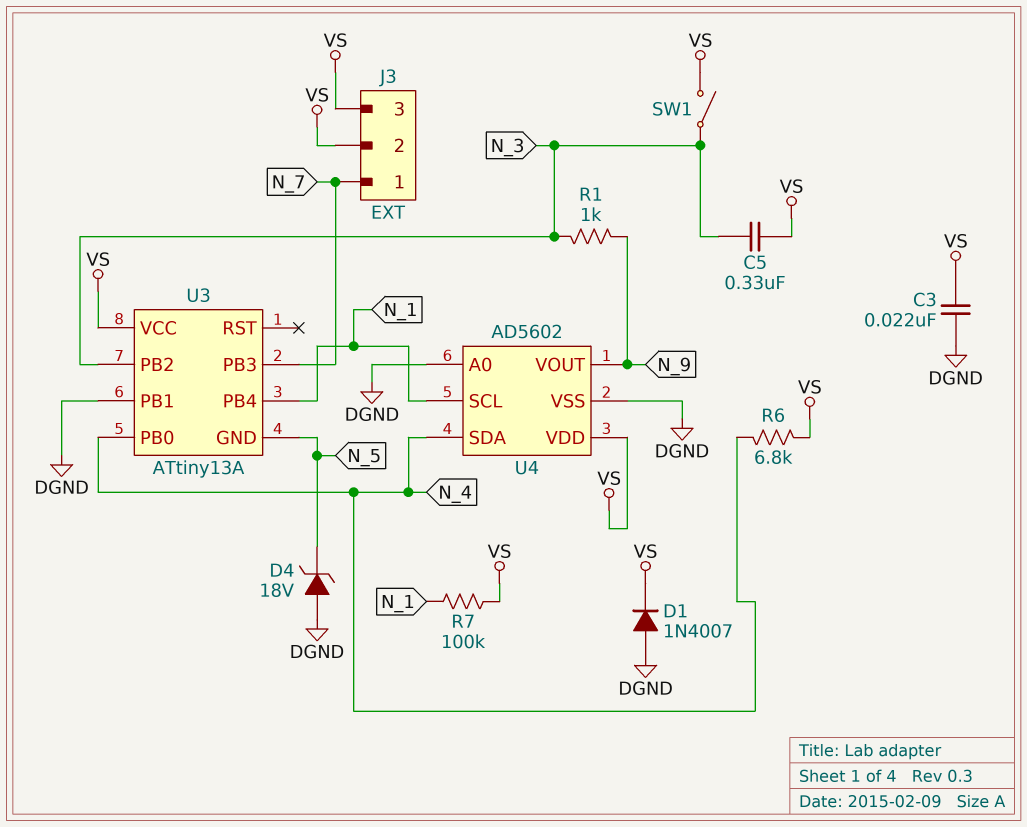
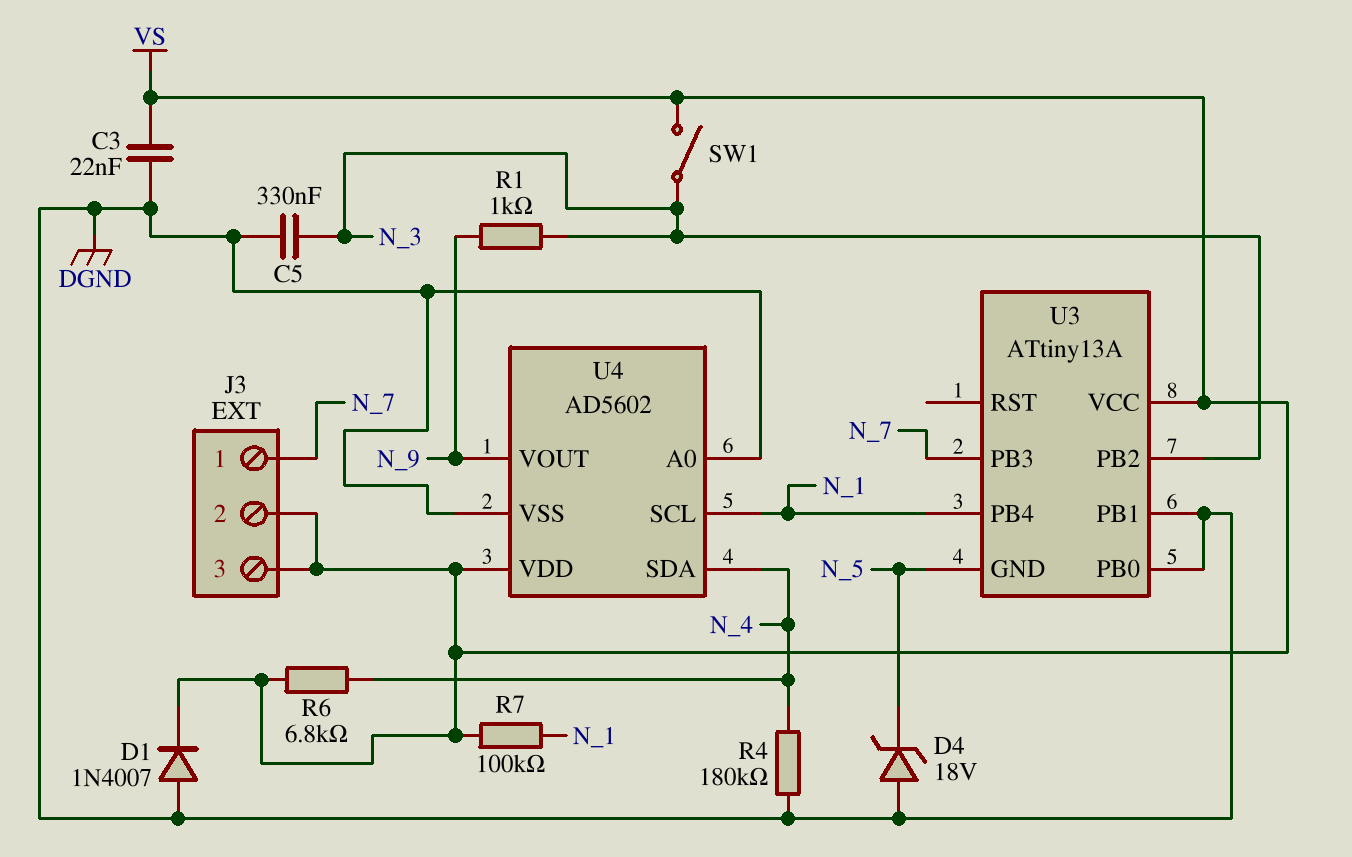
C5: 330nF (N_3, VS) -> 330nF (DGND, N_3)
R4: none -> 180k (DGND, N_4)
U3 pin PB0: N_4 -> DGND

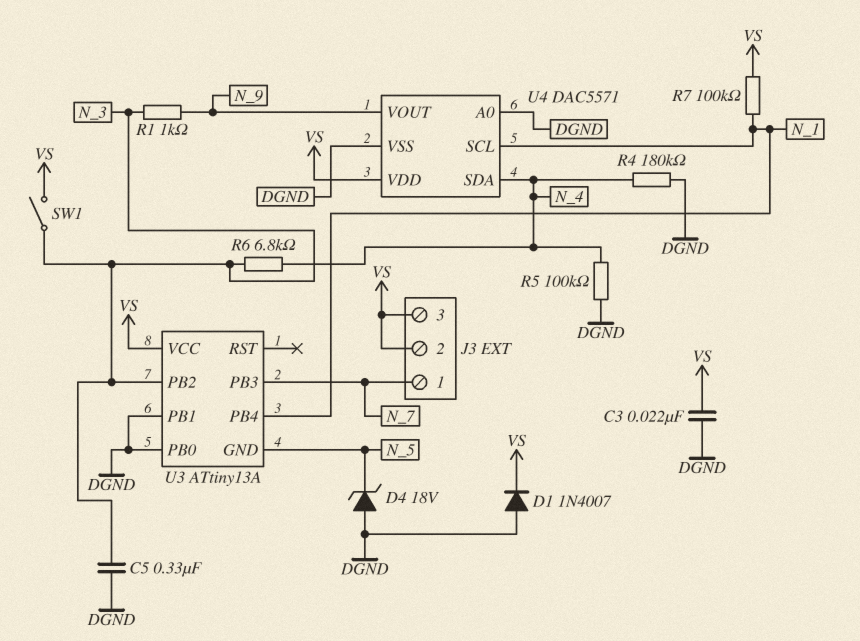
R5: none -> 100k (DGND, N_4)
R6: 6.8k (N_4, VS) -> 6.8k (N_3, N_4)
U4: AD5602 -> DAC5571

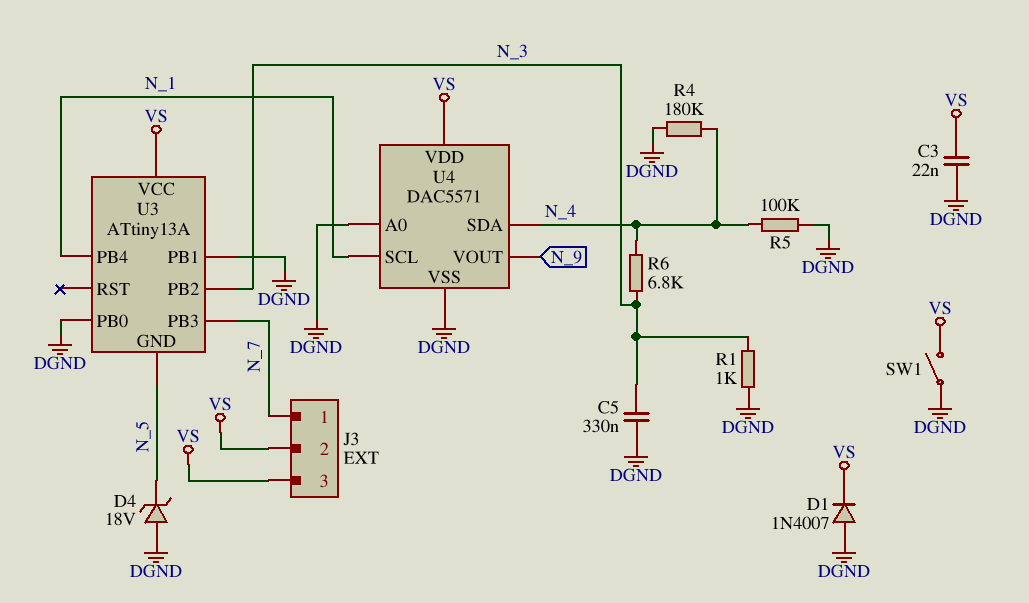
R1: 1k (N_3, N_9) -> 1k (DGND, N_3)
R7: 100k (N_1, VS) -> none
SW1: switch (N_3, VS) -> switch (DGND, VS)

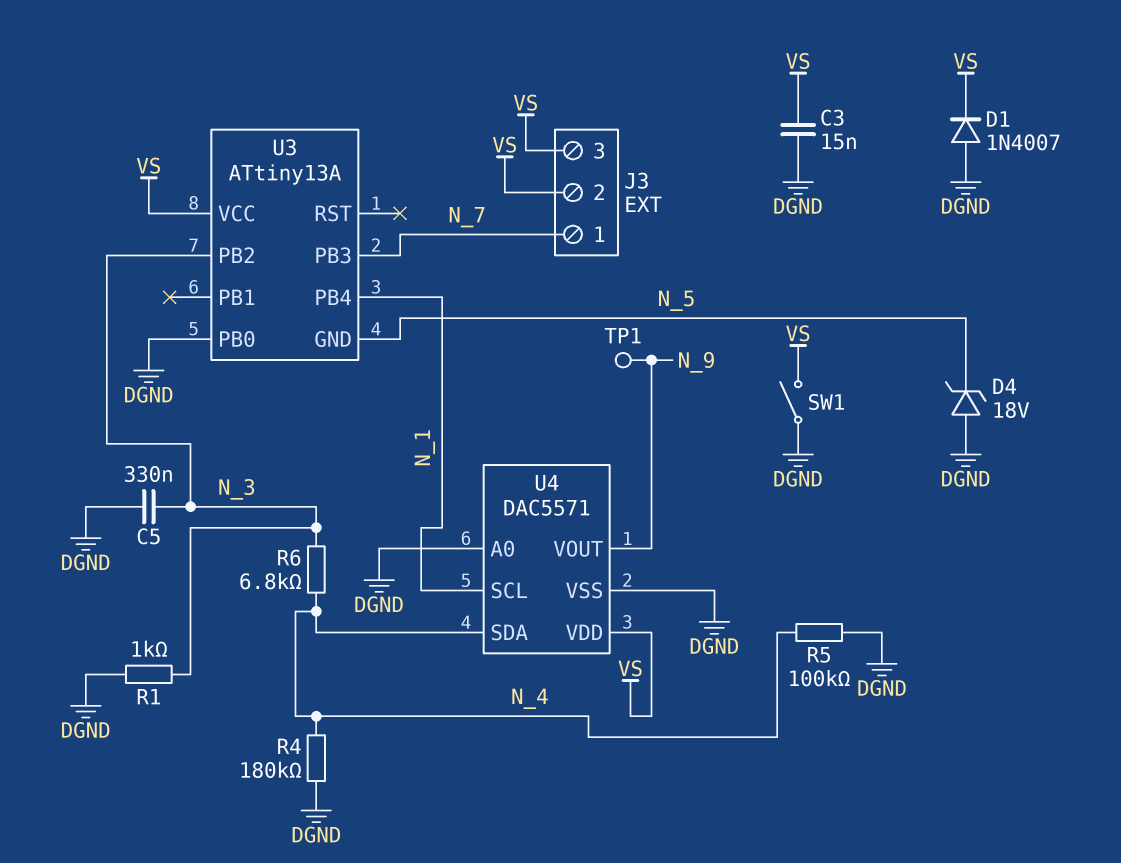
C3: 22nF (DGND, VS) -> 15nF (DGND, VS)
TP1: none -> test point (N_9)
U3 pin PB1: DGND -> none

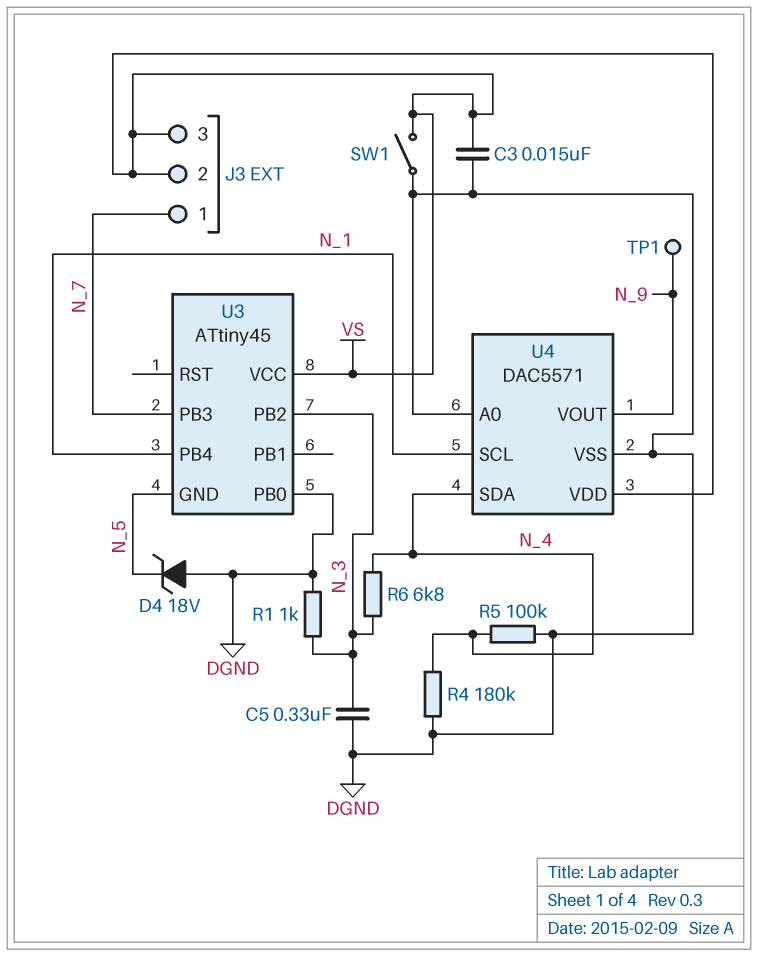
D1: diode 1N4007 (A DGND, K VS) -> none
U3: ATtiny13A -> ATtiny45

